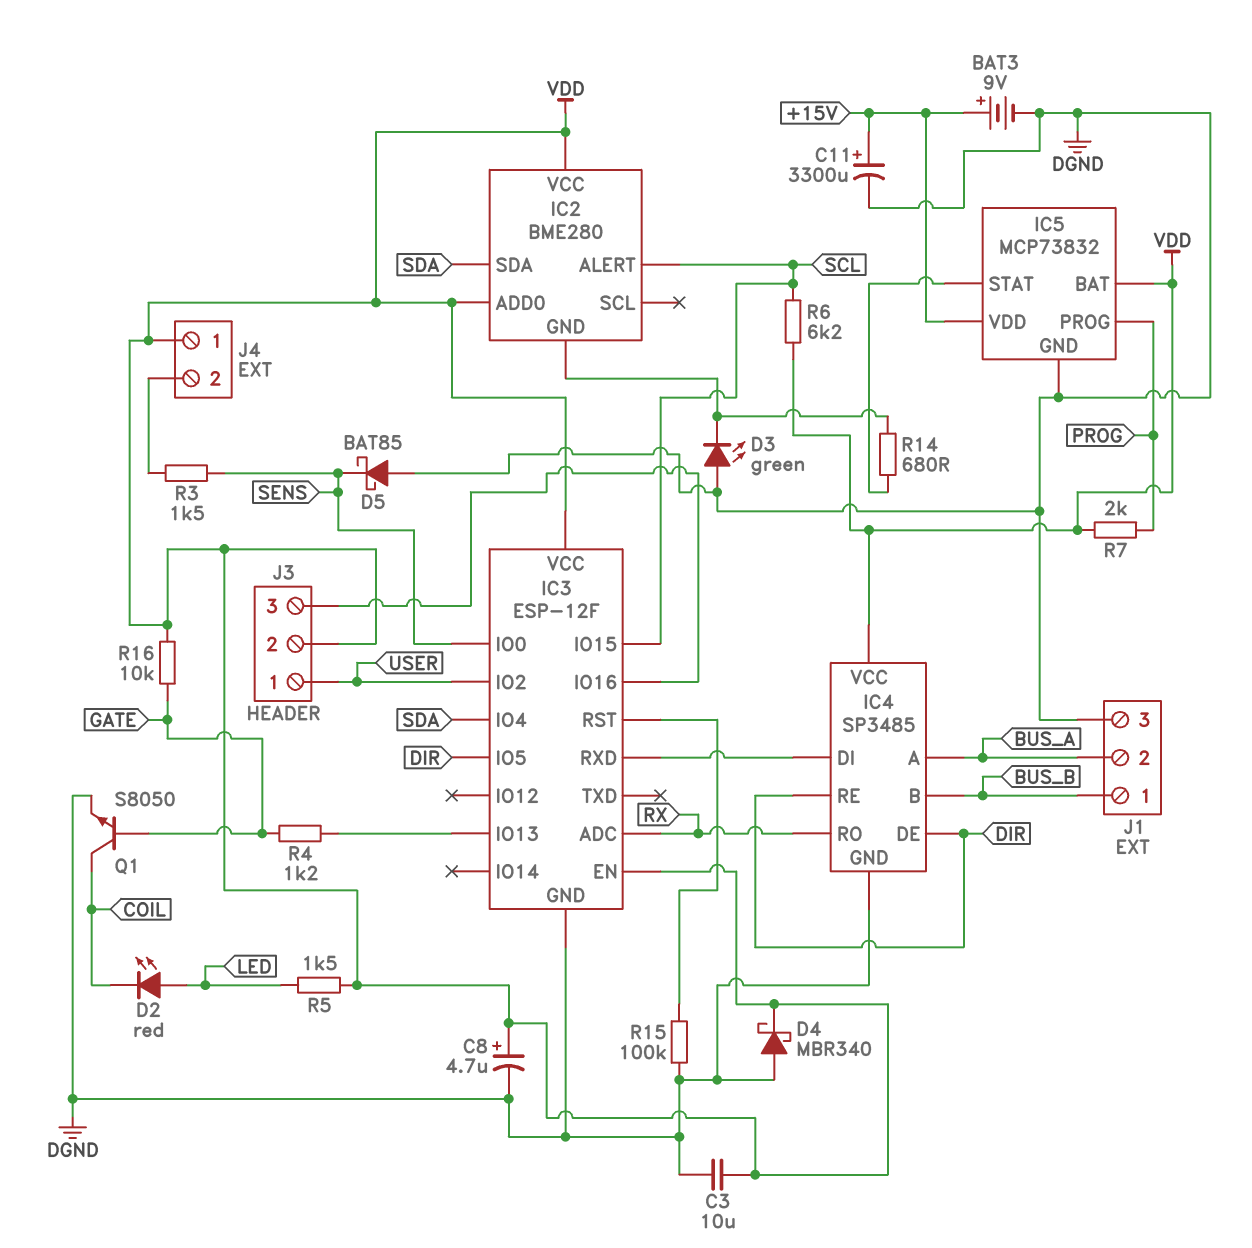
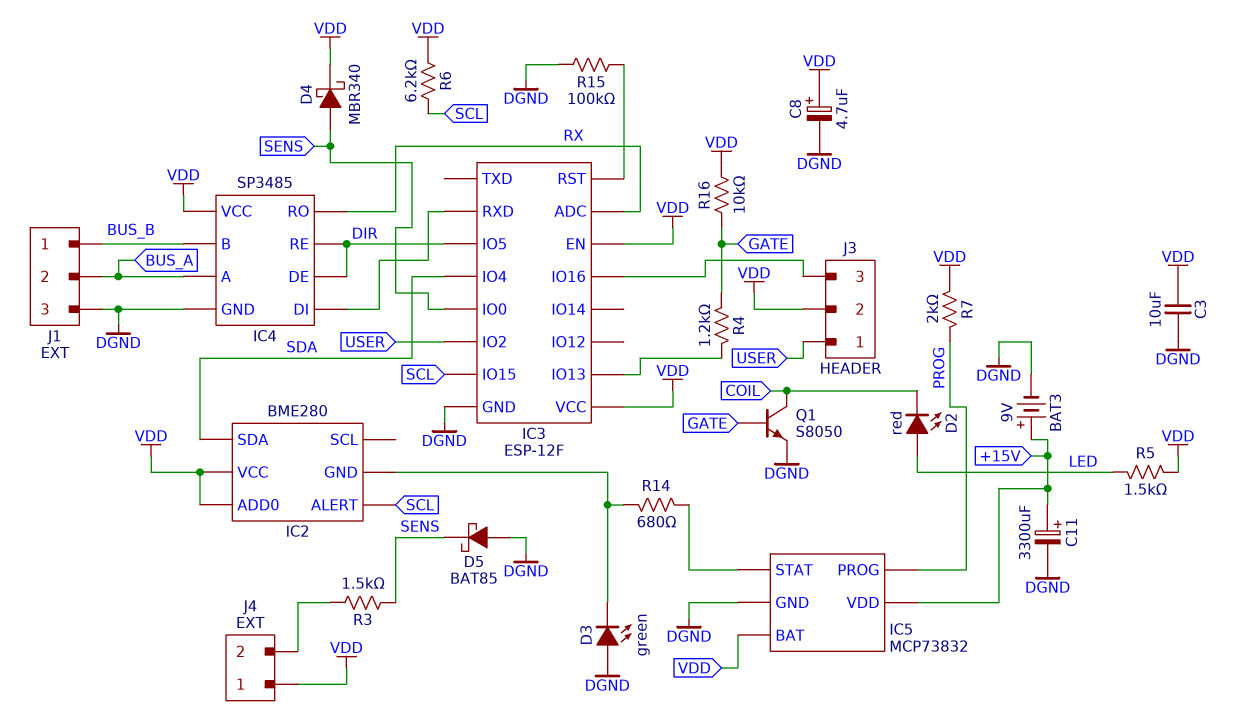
D4: schottky MBR340 (A DGND, K VDD) -> schottky MBR340 (A SENS, K VDD)

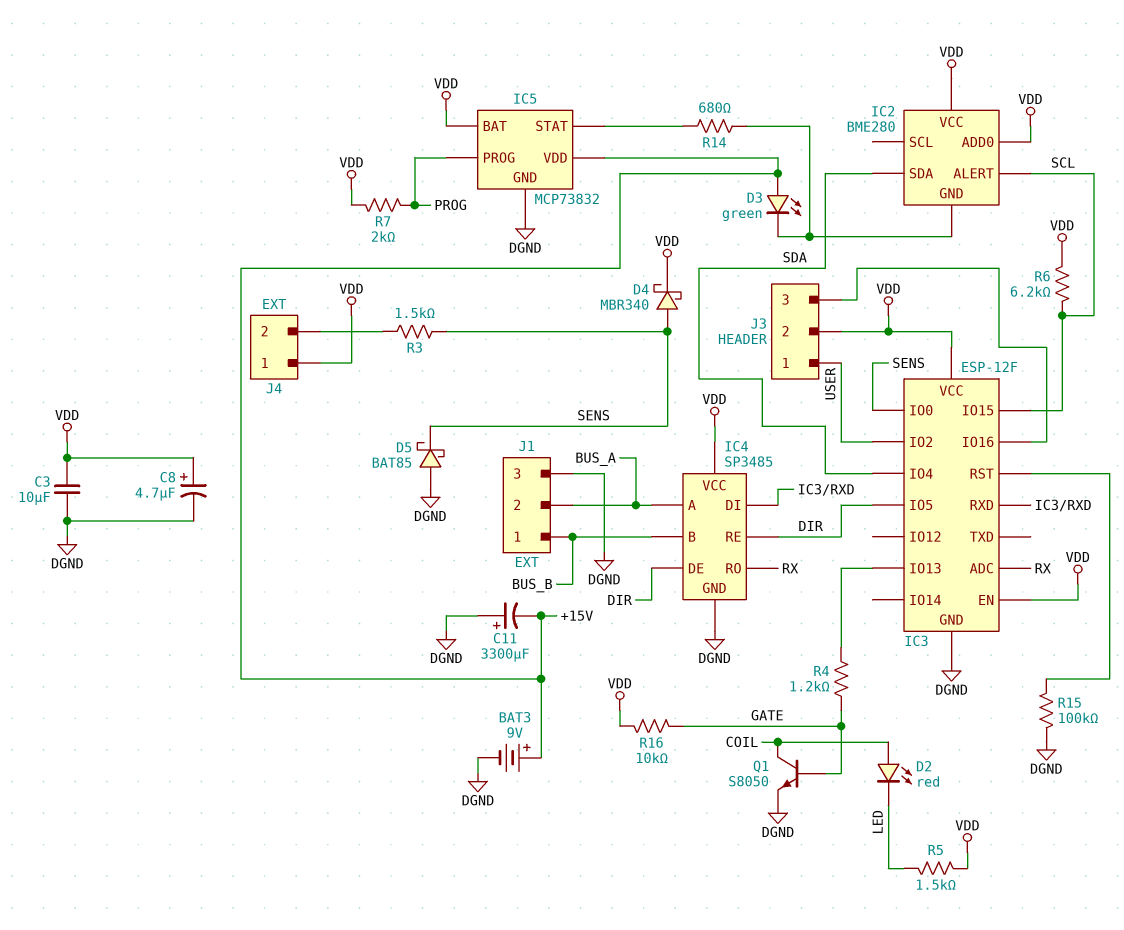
C11: 3300uF (plus +15V, minus DGND) -> 3300uF (plus DGND, minus +15V)
D2: LED red (A LED, K COIL) -> LED red (A COIL, K LED)
D3: LED green (A DGND, K IC2/GND) -> LED green (A +15V, K IC2/GND)

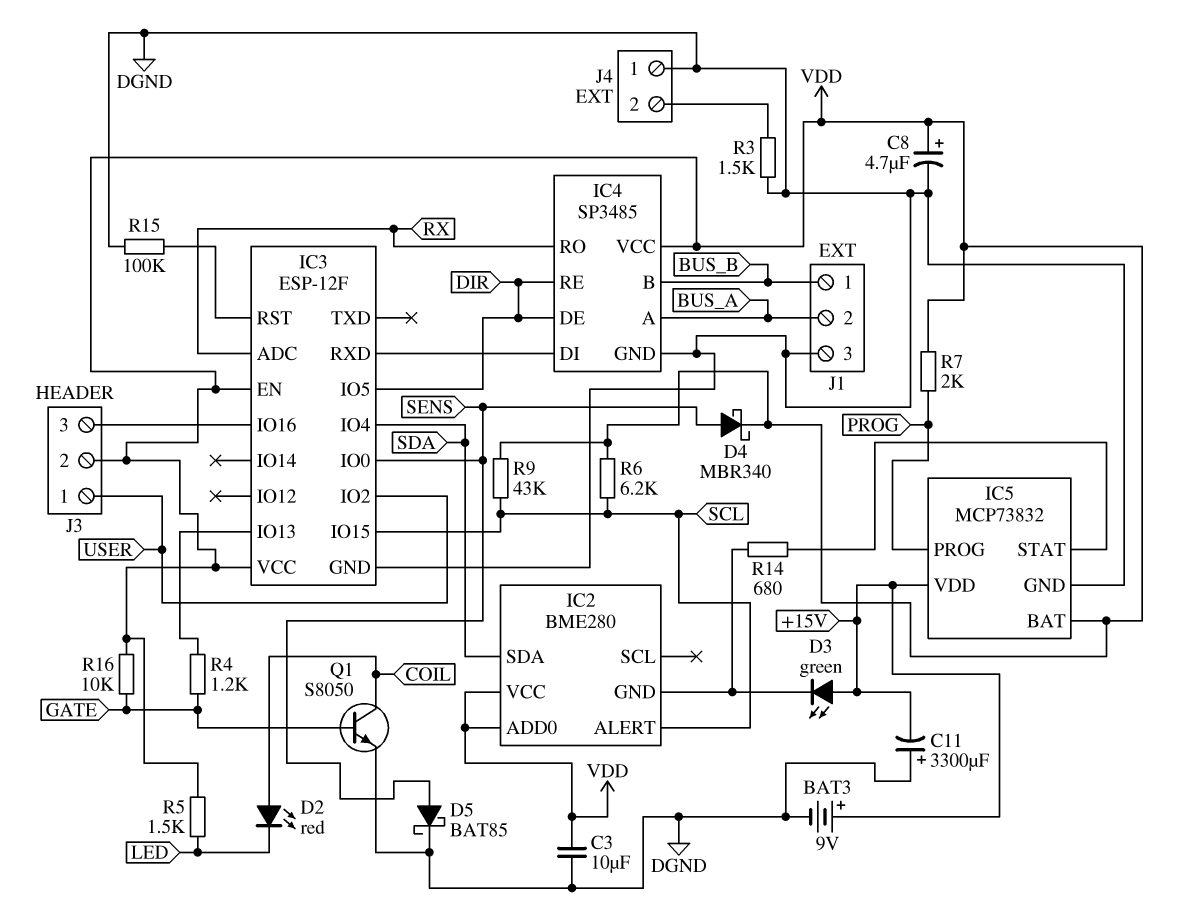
D5: schottky BAT85 (A DGND, K SENS) -> schottky BAT85 (A SENS, K DGND)
J4 pin 1: VDD -> DGND
R3: 1.5k (J4/2, SENS) -> 1.5k (DGND, J4/2)
R9: none -> 43k (SCL, VDD)

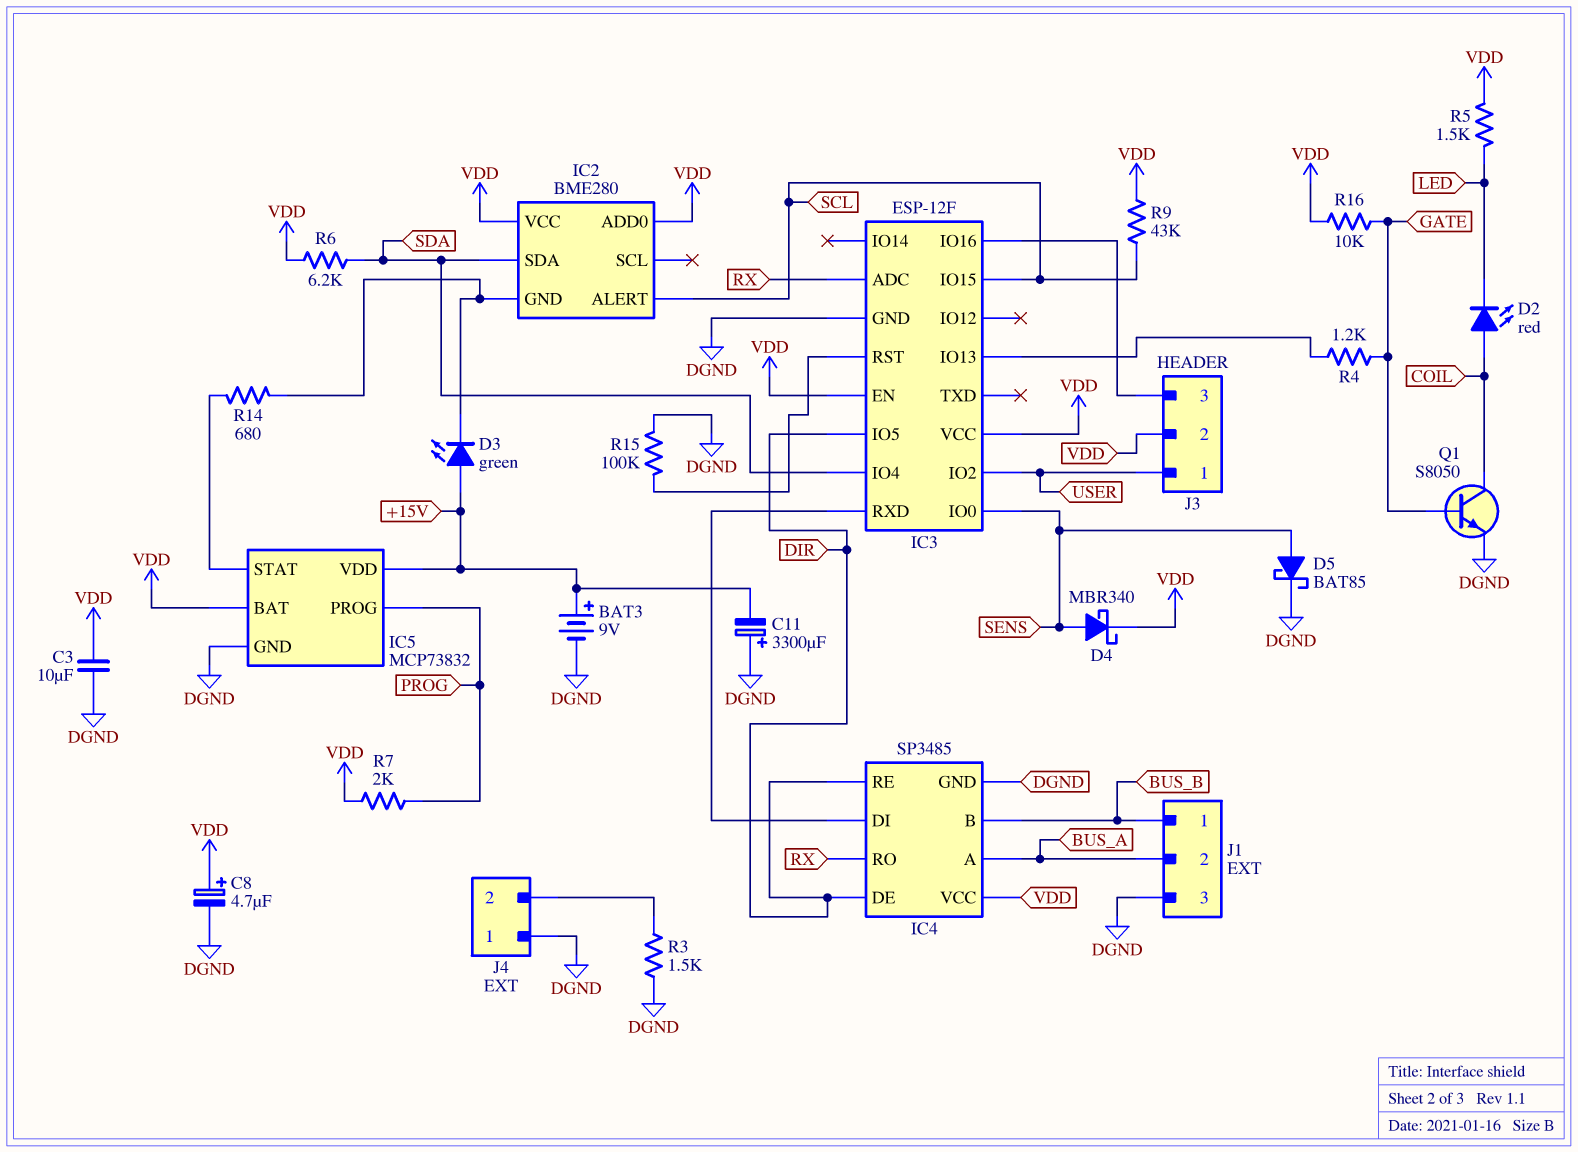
R6: 6.2k (SCL, VDD) -> 6.2k (SDA, VDD)

